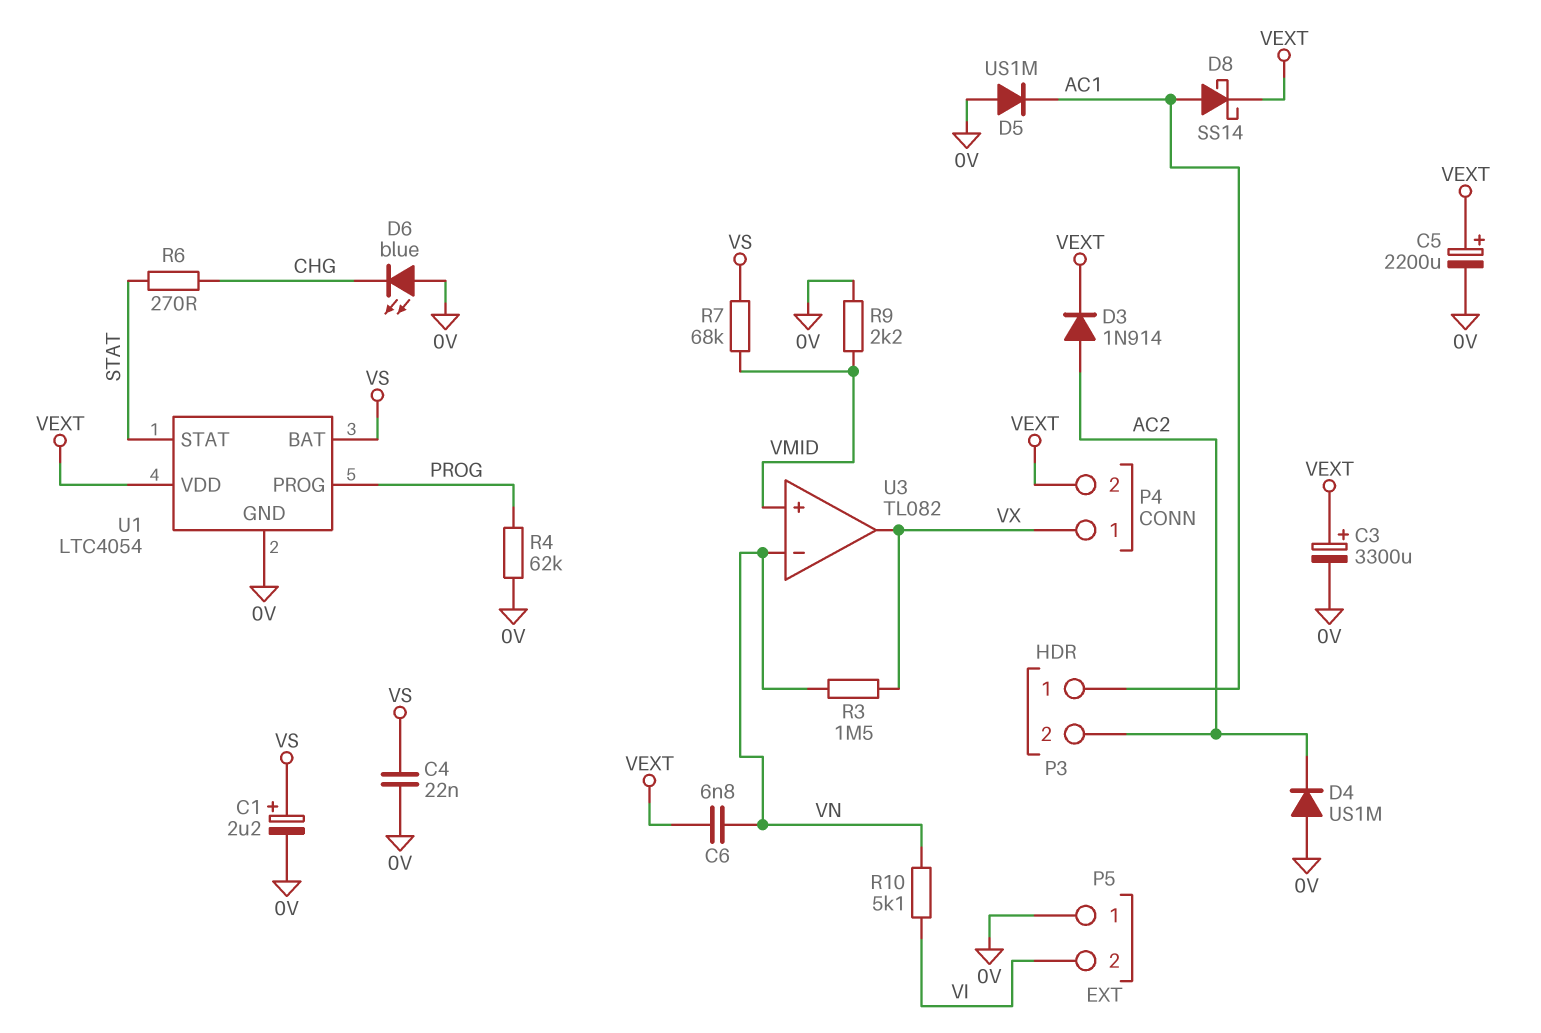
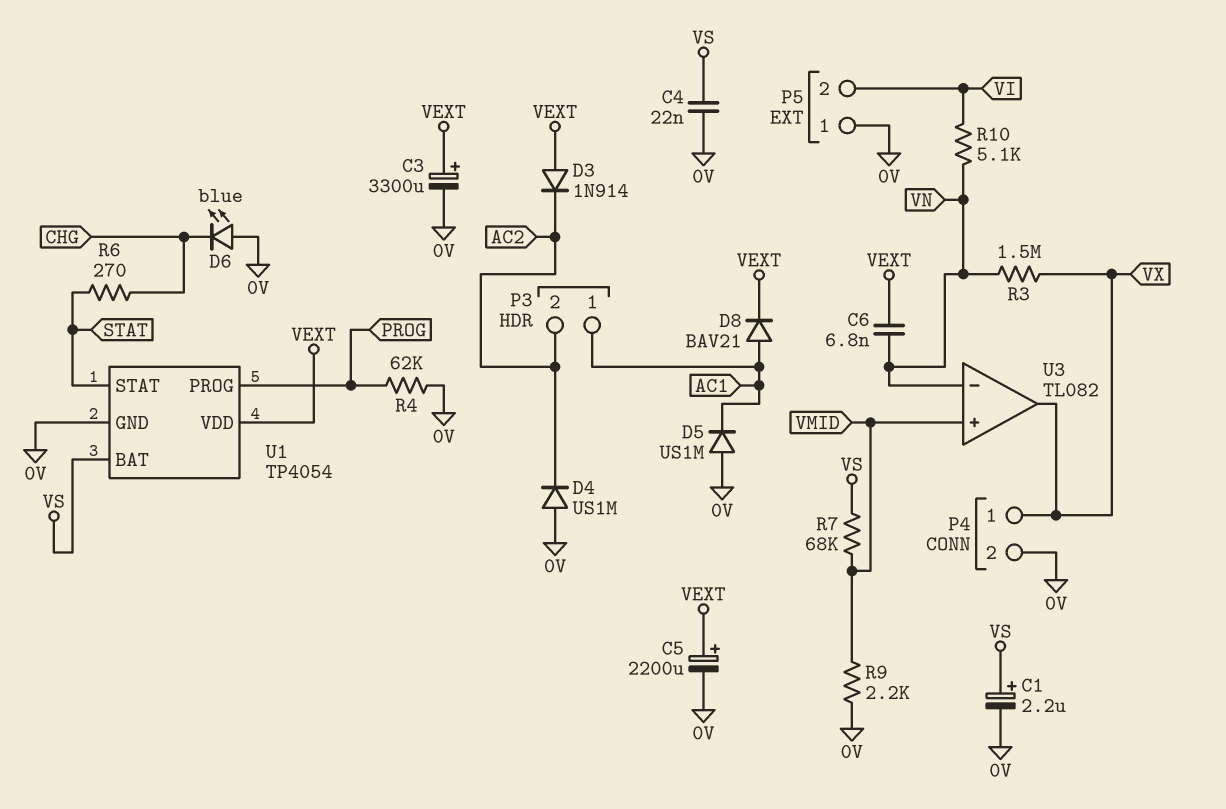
D3: diode 1N914 (A AC2, K VEXT) -> diode 1N914 (A VEXT, K AC2)
D8: schottky SS14 (A AC1, K VEXT) -> diode BAV21 (A AC1, K VEXT)
P4 pin 2: VEXT -> 0V
U1: LTC4054 -> TP4054

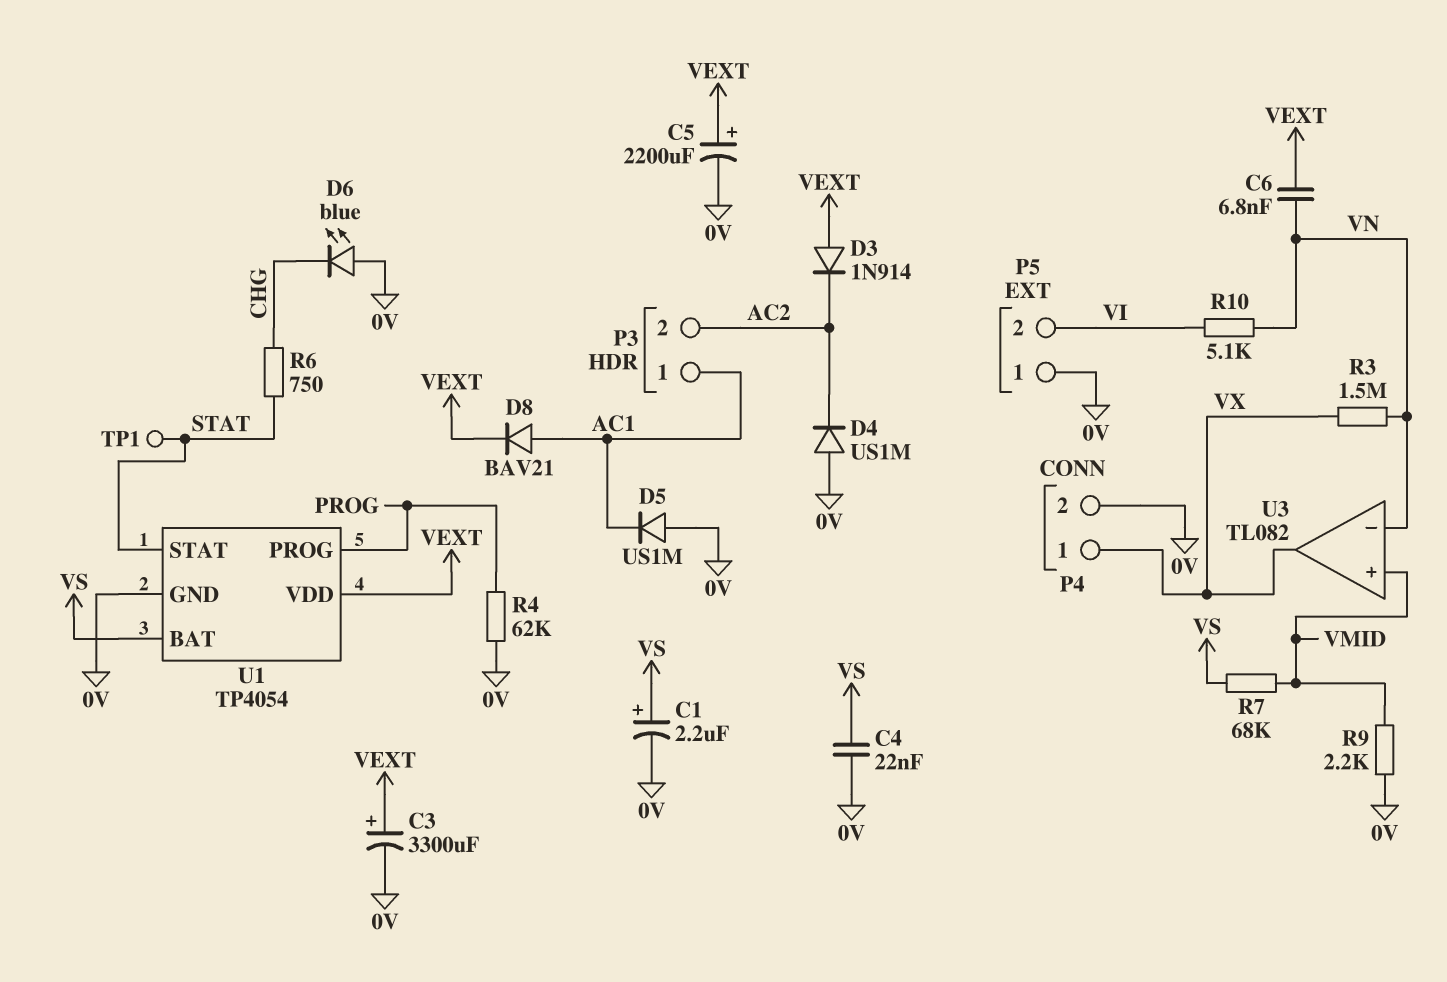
R6: 270 (CHG, STAT) -> 750 (CHG, STAT)
TP1: none -> test point (STAT)

